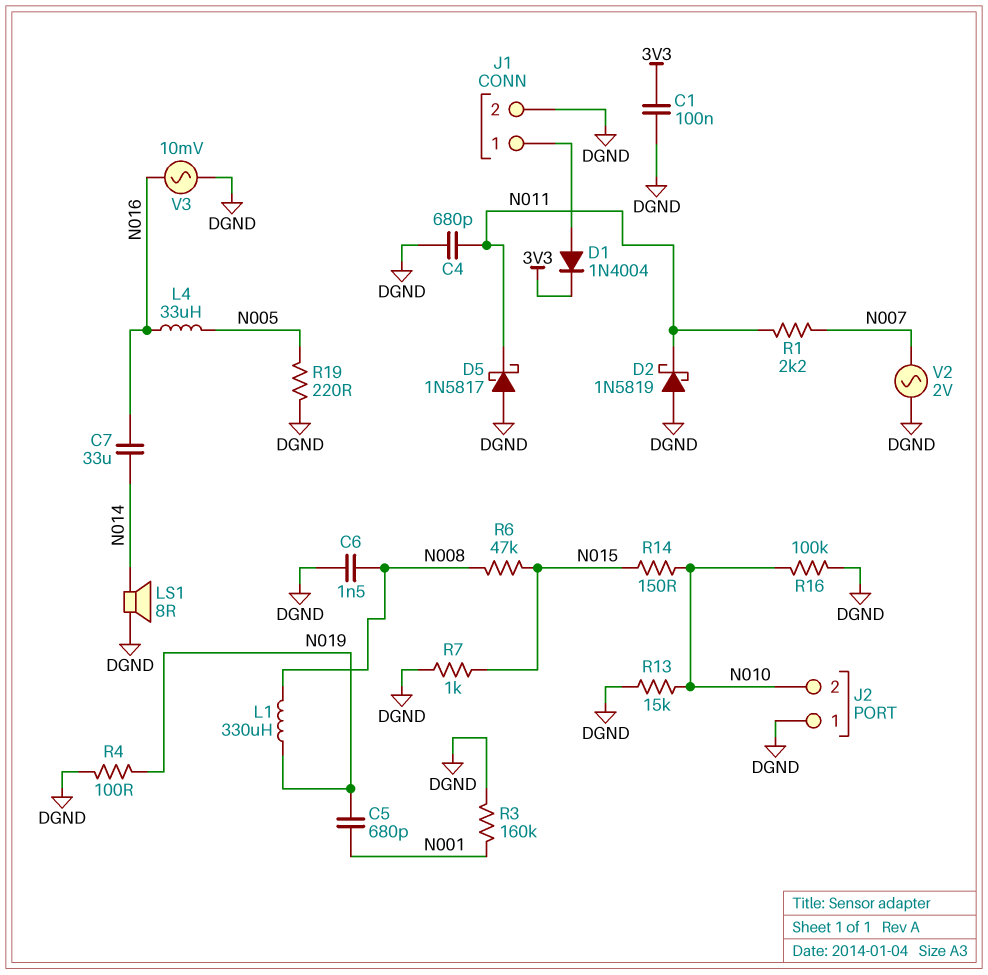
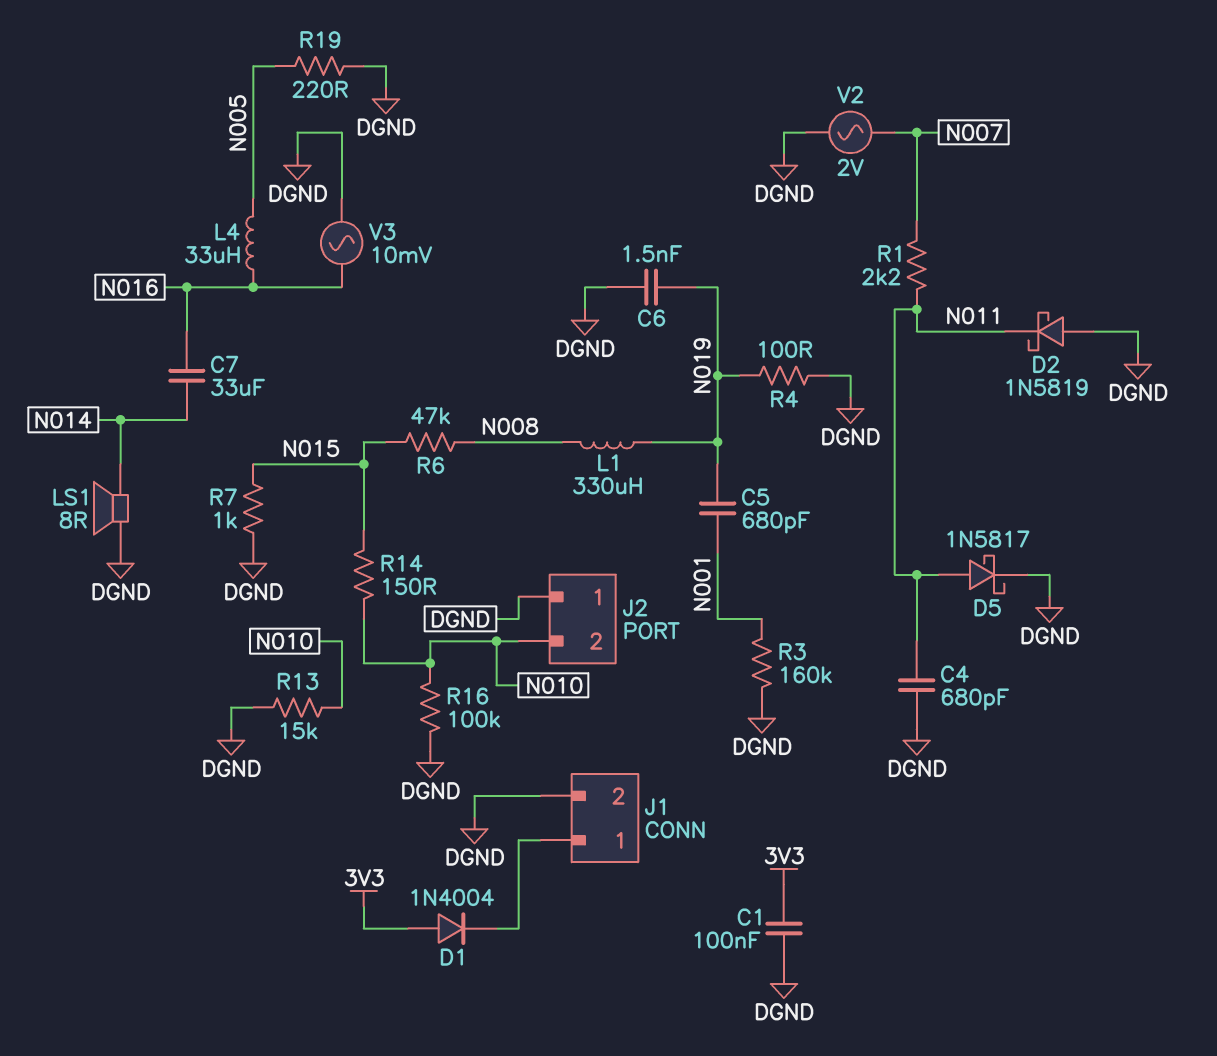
C6: 1.5nF (DGND, N008) -> 1.5nF (DGND, N019)
D1: diode 1N4004 (A J1/1, K 3V3) -> diode 1N4004 (A 3V3, K J1/1)
D5: schottky 1N5817 (A DGND, K N011) -> schottky 1N5817 (A N011, K DGND)

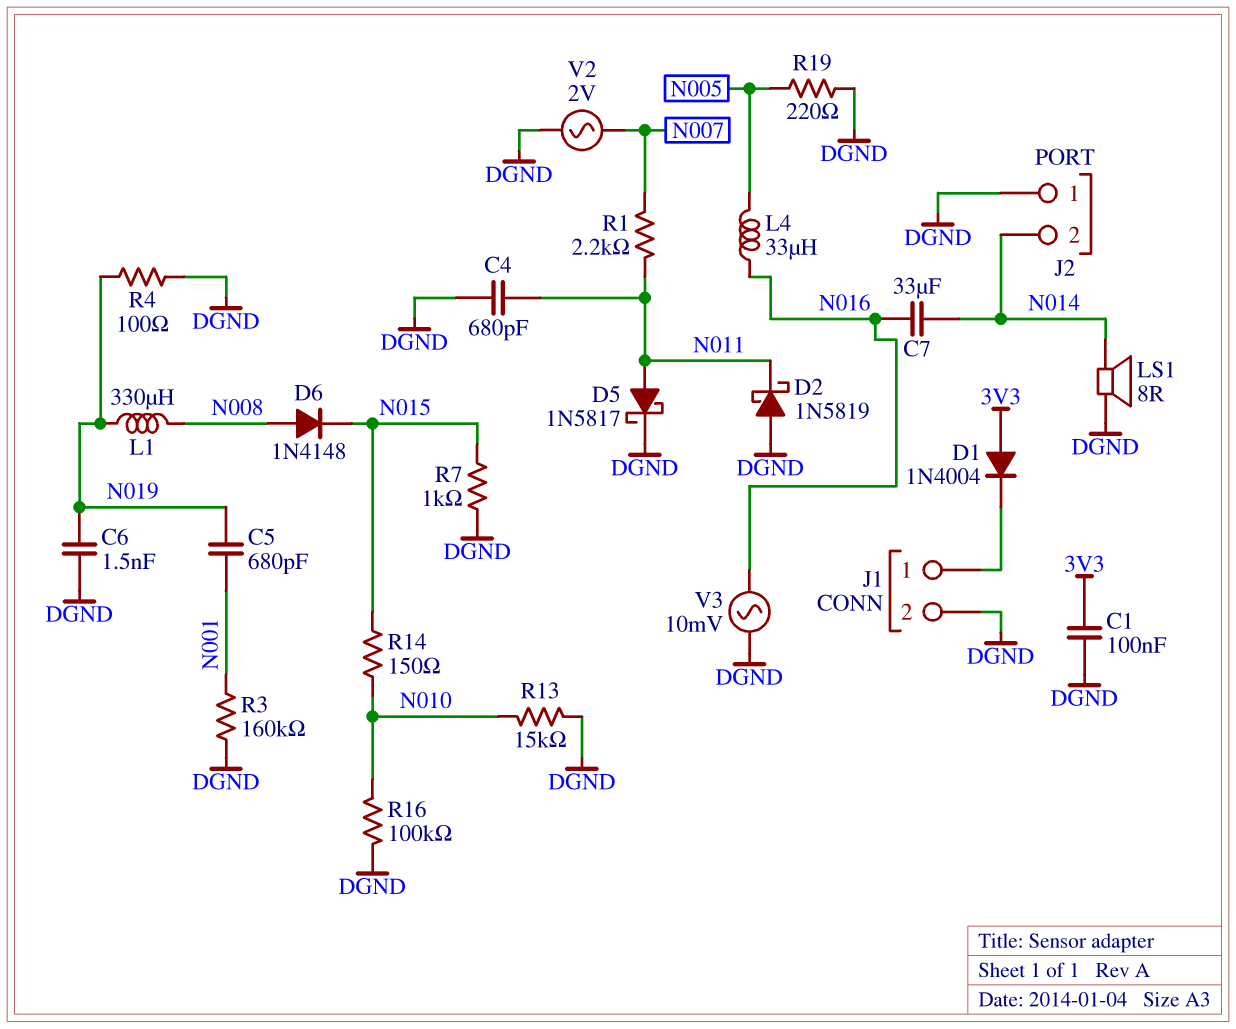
D6: none -> diode 1N4148 (A N008, K N015)
J2 pin 2: N010 -> N014
R6: 47k (N008, N015) -> none

